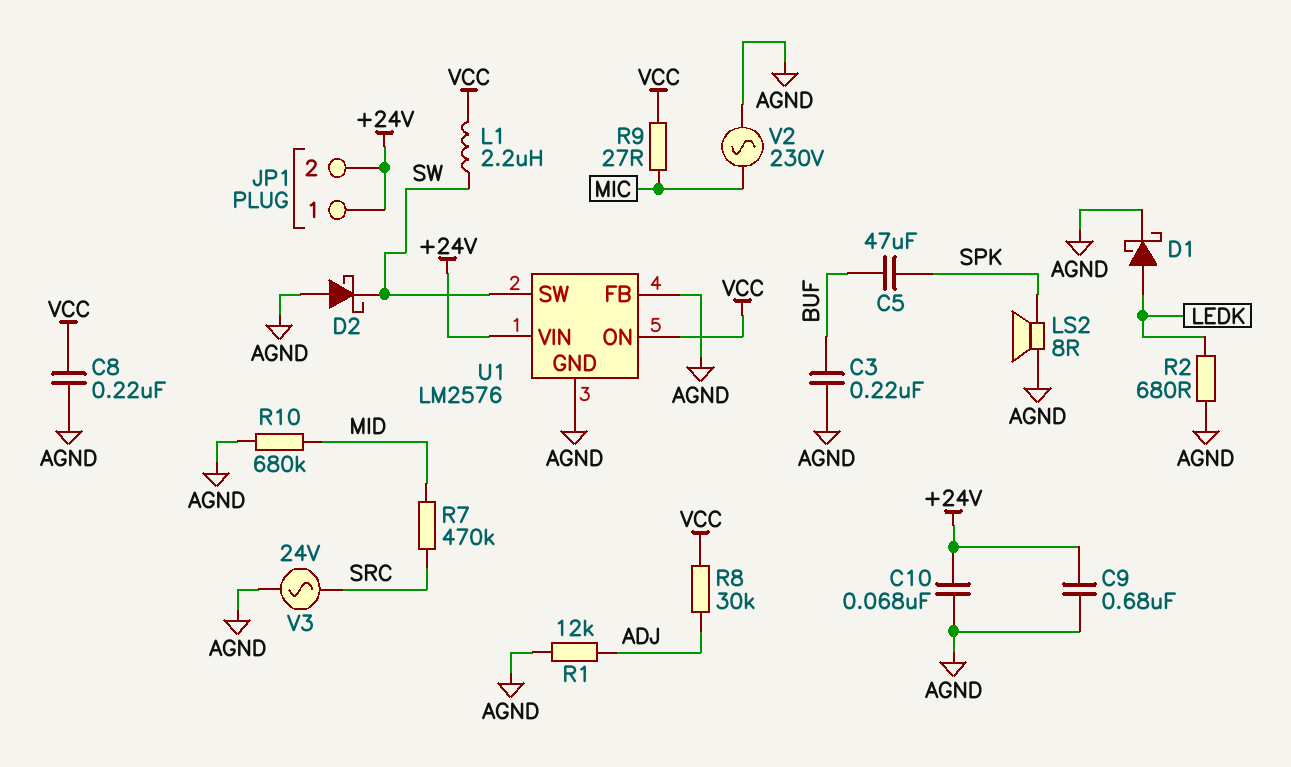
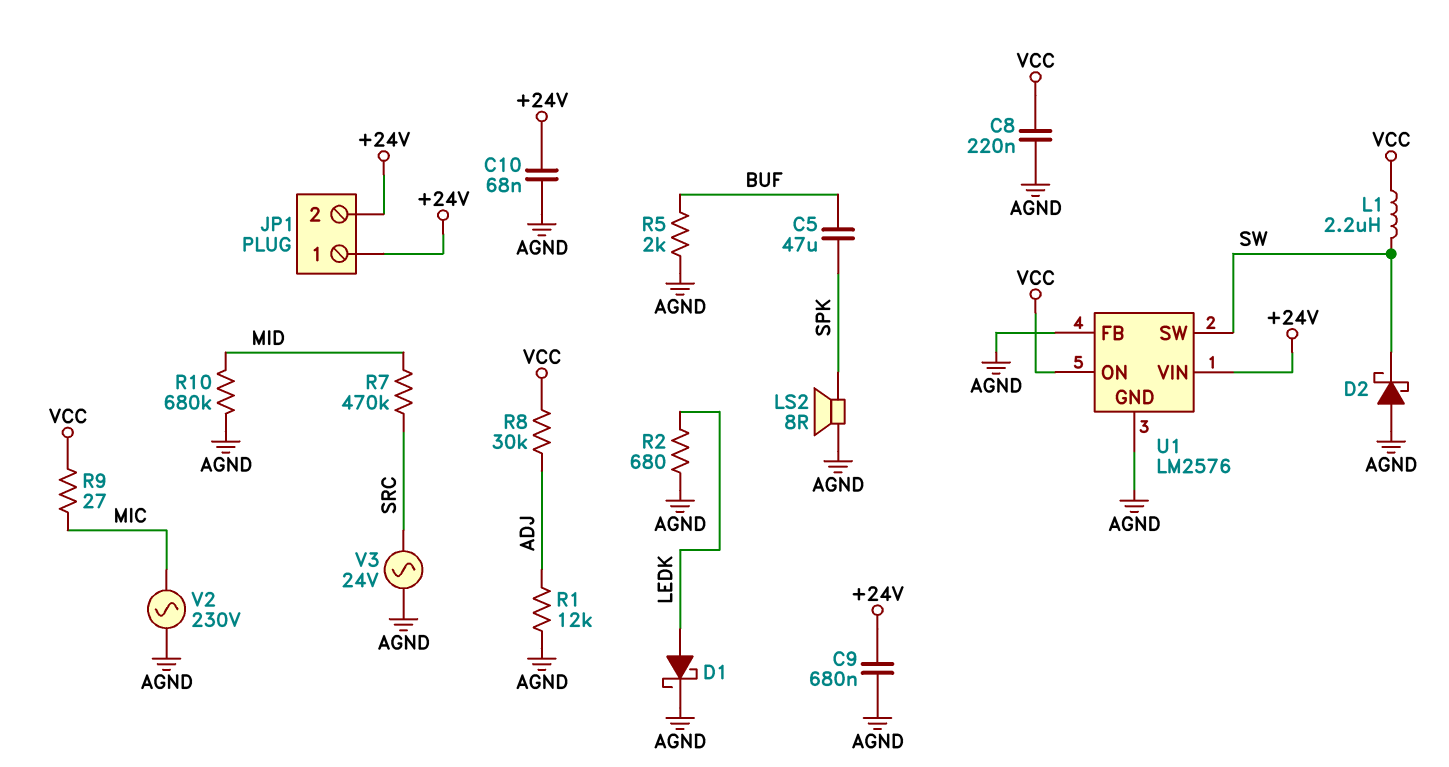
C3: 220nF (AGND, BUF) -> none
R5: none -> 2k (AGND, BUF)

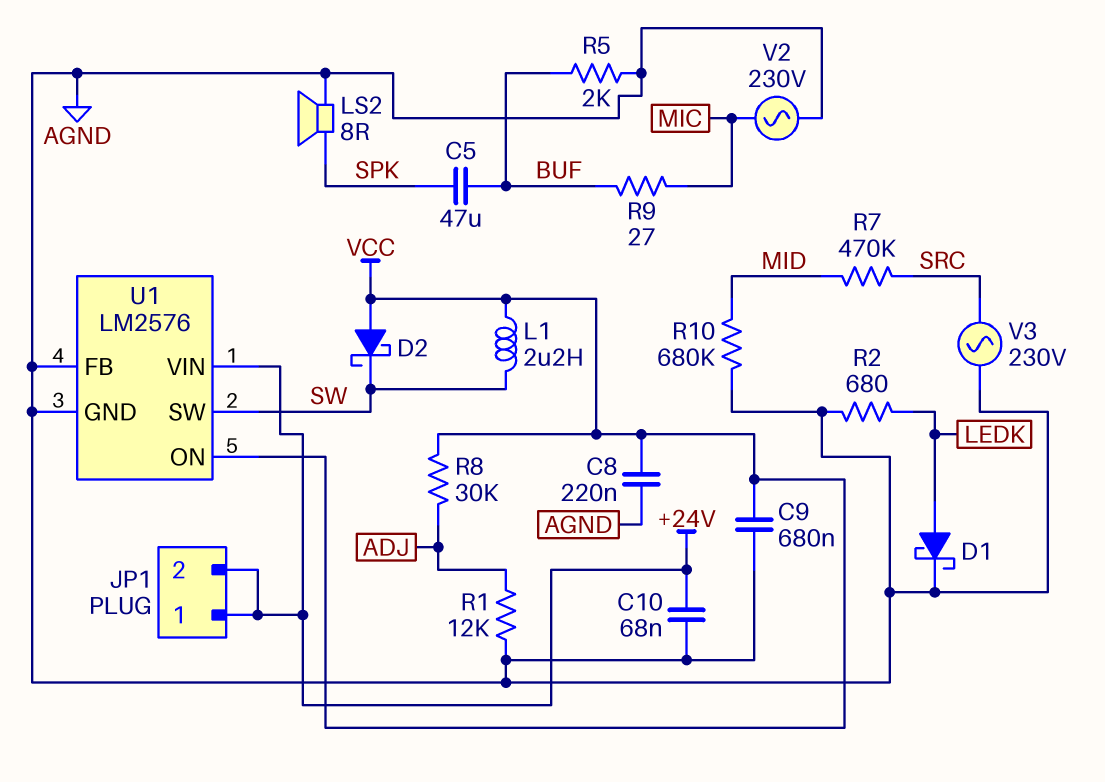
C9: 680nF (+24V, AGND) -> 680nF (AGND, VCC)
D2: schottky (A AGND, K SW) -> schottky (A VCC, K SW)
R9: 27 (MIC, VCC) -> 27 (BUF, MIC)
V3: AC 24V (AGND, SRC) -> AC 230V (AGND, SRC)

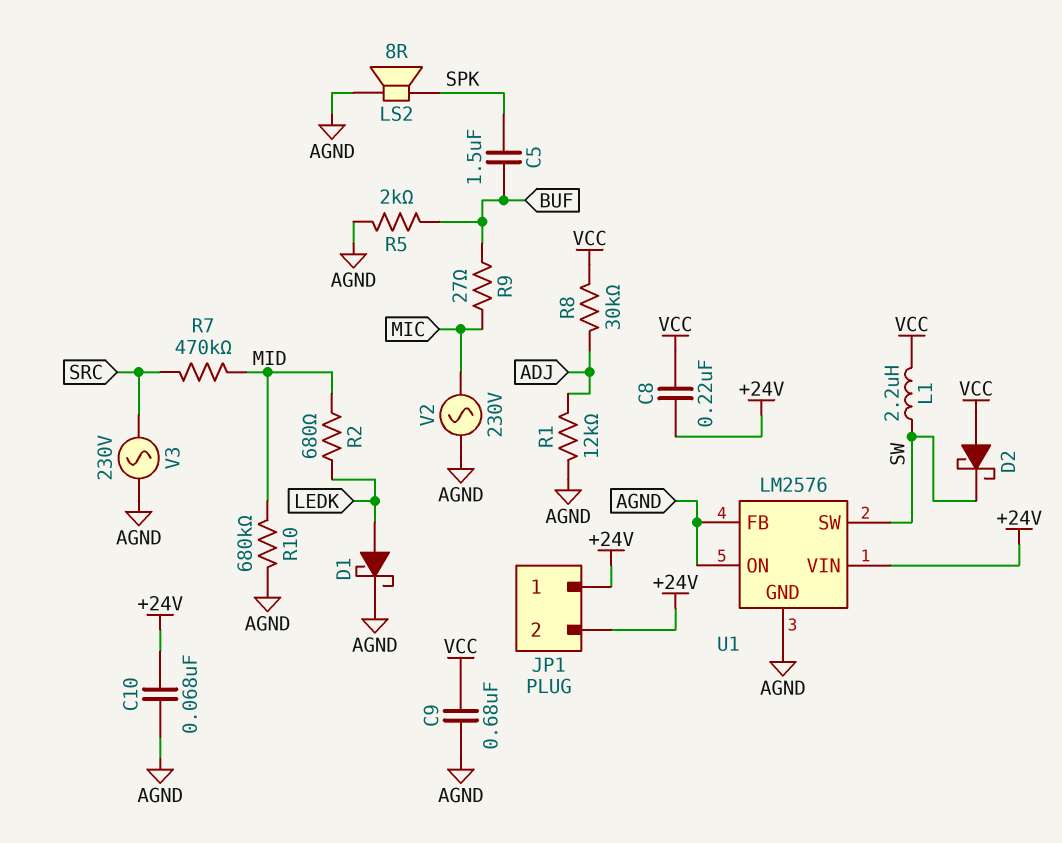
C5: 47uF (BUF, SPK) -> 1.5uF (BUF, SPK)
C8: 220nF (AGND, VCC) -> 220nF (+24V, VCC)
R2: 680 (AGND, LEDK) -> 680 (LEDK, MID)
U1 pin ON: VCC -> AGND

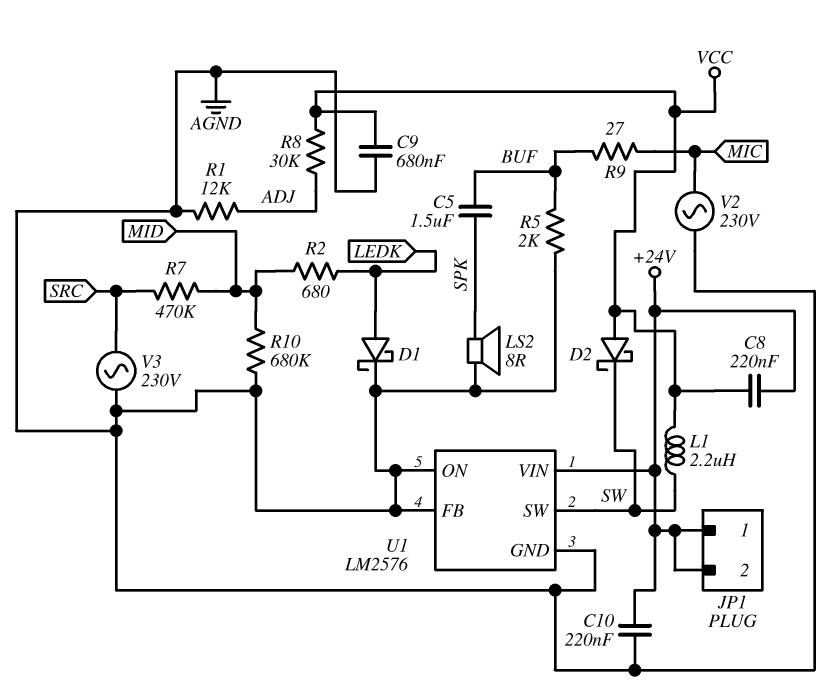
C10: 68nF (+24V, AGND) -> 220nF (+24V, AGND)

